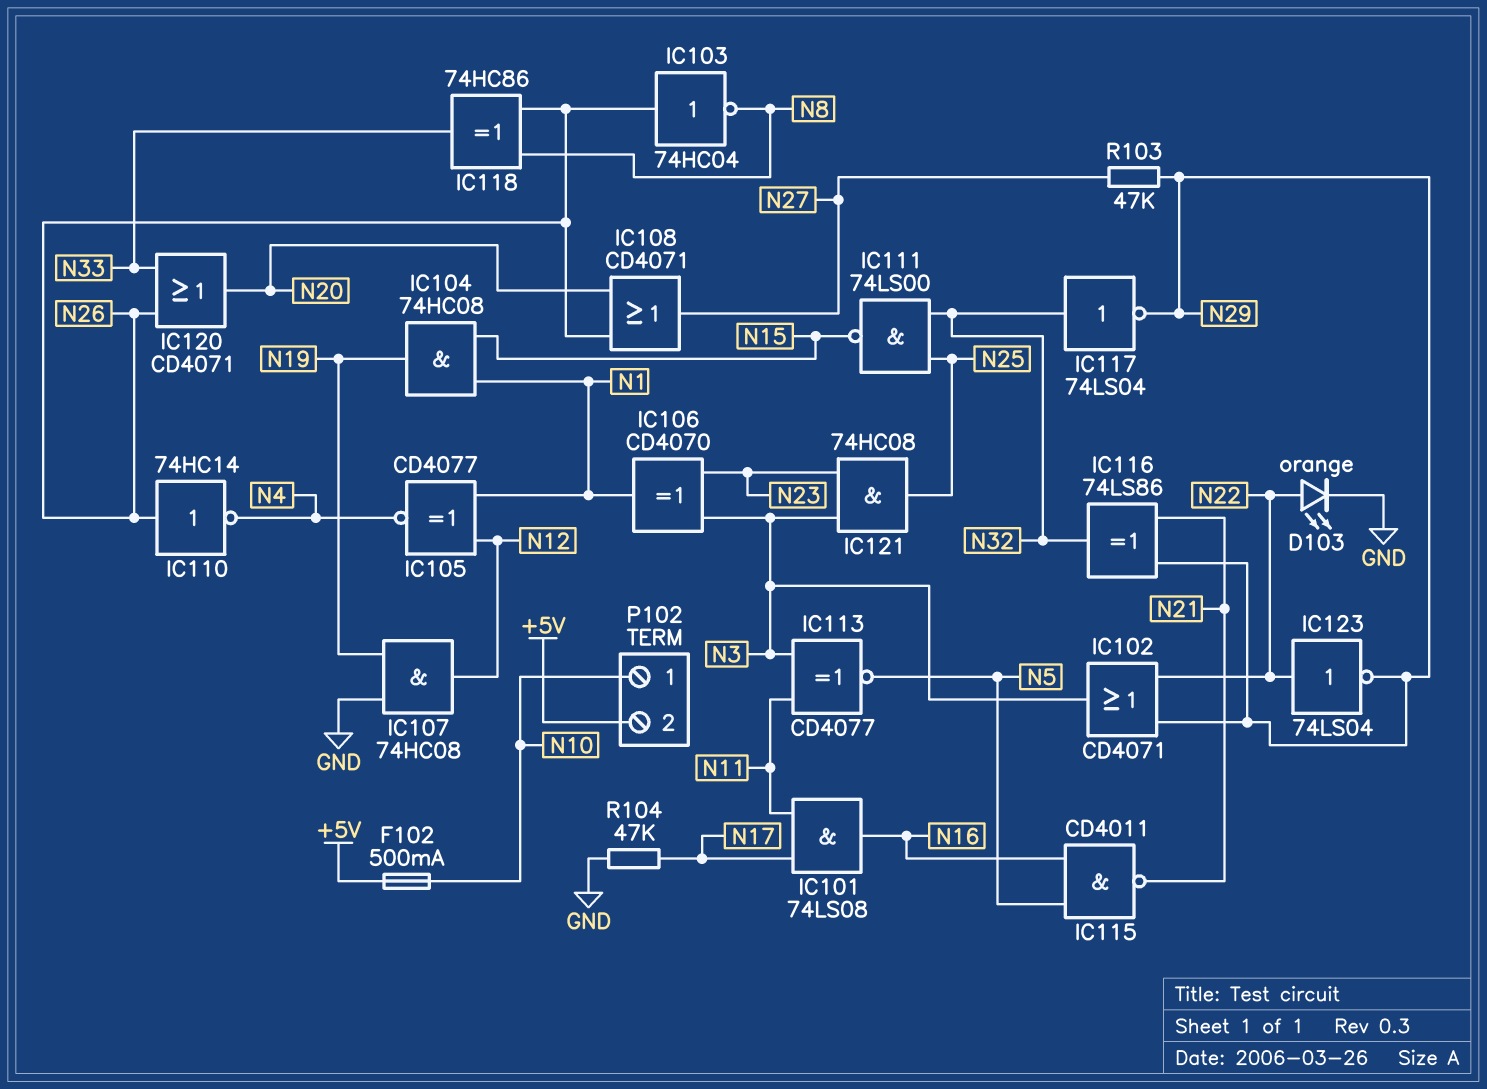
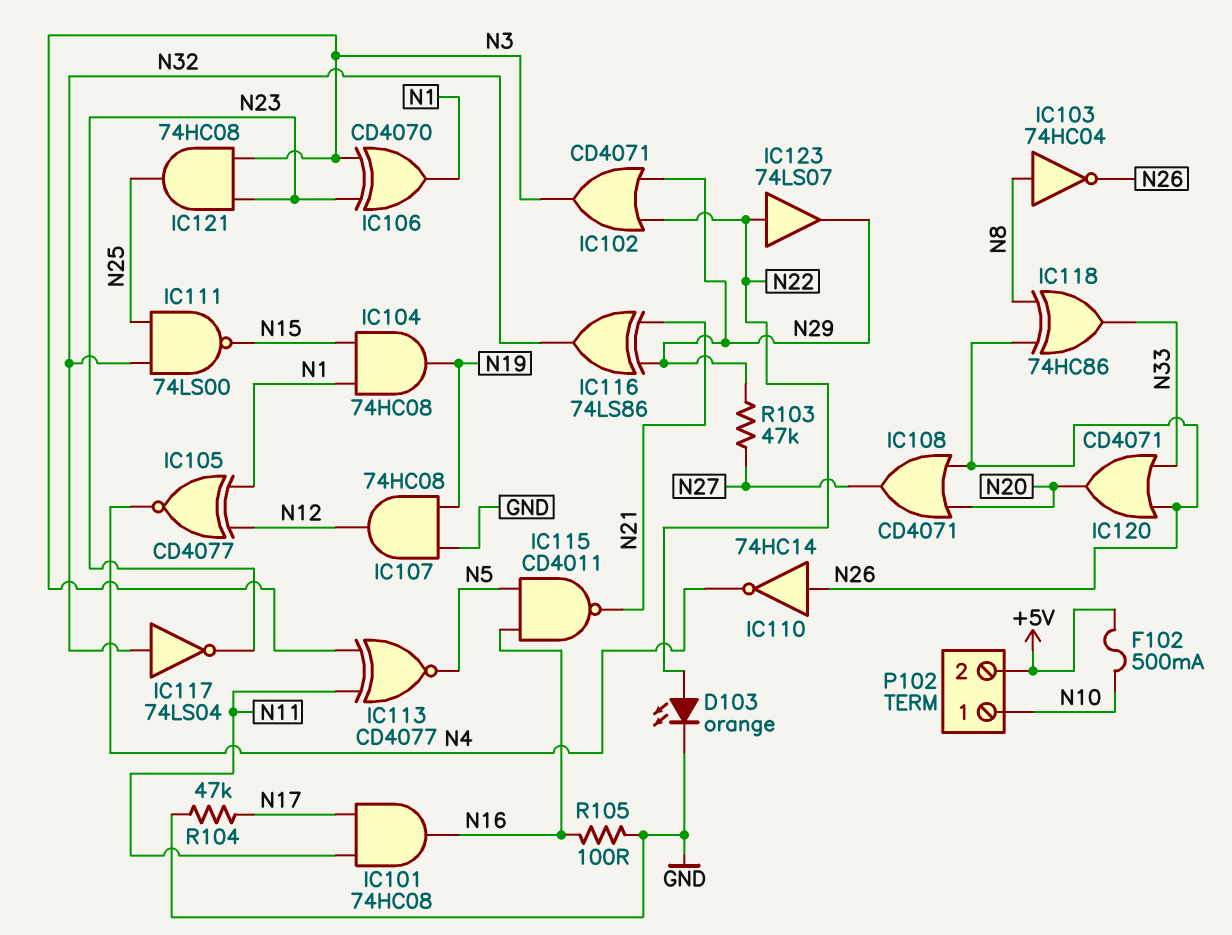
IC101: AND 74LS08 (in N11, in N17, out N16) -> AND 74HC08 (in N11, in N17, out N16)
IC103: NOT 74HC04 (in N26, out N8) -> NOT 74HC04 (in N8, out N26)
IC117: NOT 74LS04 (in N32, out N29) -> NOT 74LS04 (in N32, out N23)
IC123: NOT 74LS04 (in N22, out N29) -> buffer 74LS07 (in N22, out N29)
R105: none -> 100 (GND, N16)

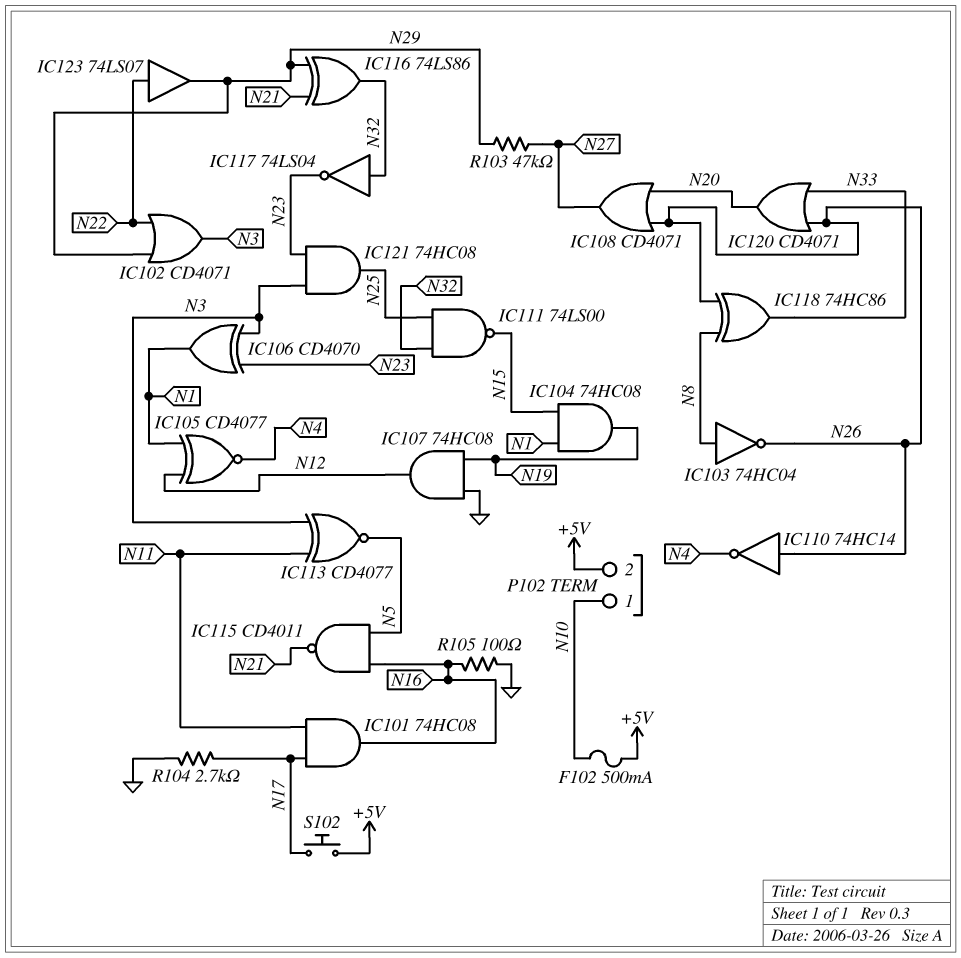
D103: LED orange (A N22, K GND) -> none
R104: 47k (GND, N17) -> 2.7k (GND, N17)
S102: none -> button (+5V, N17)

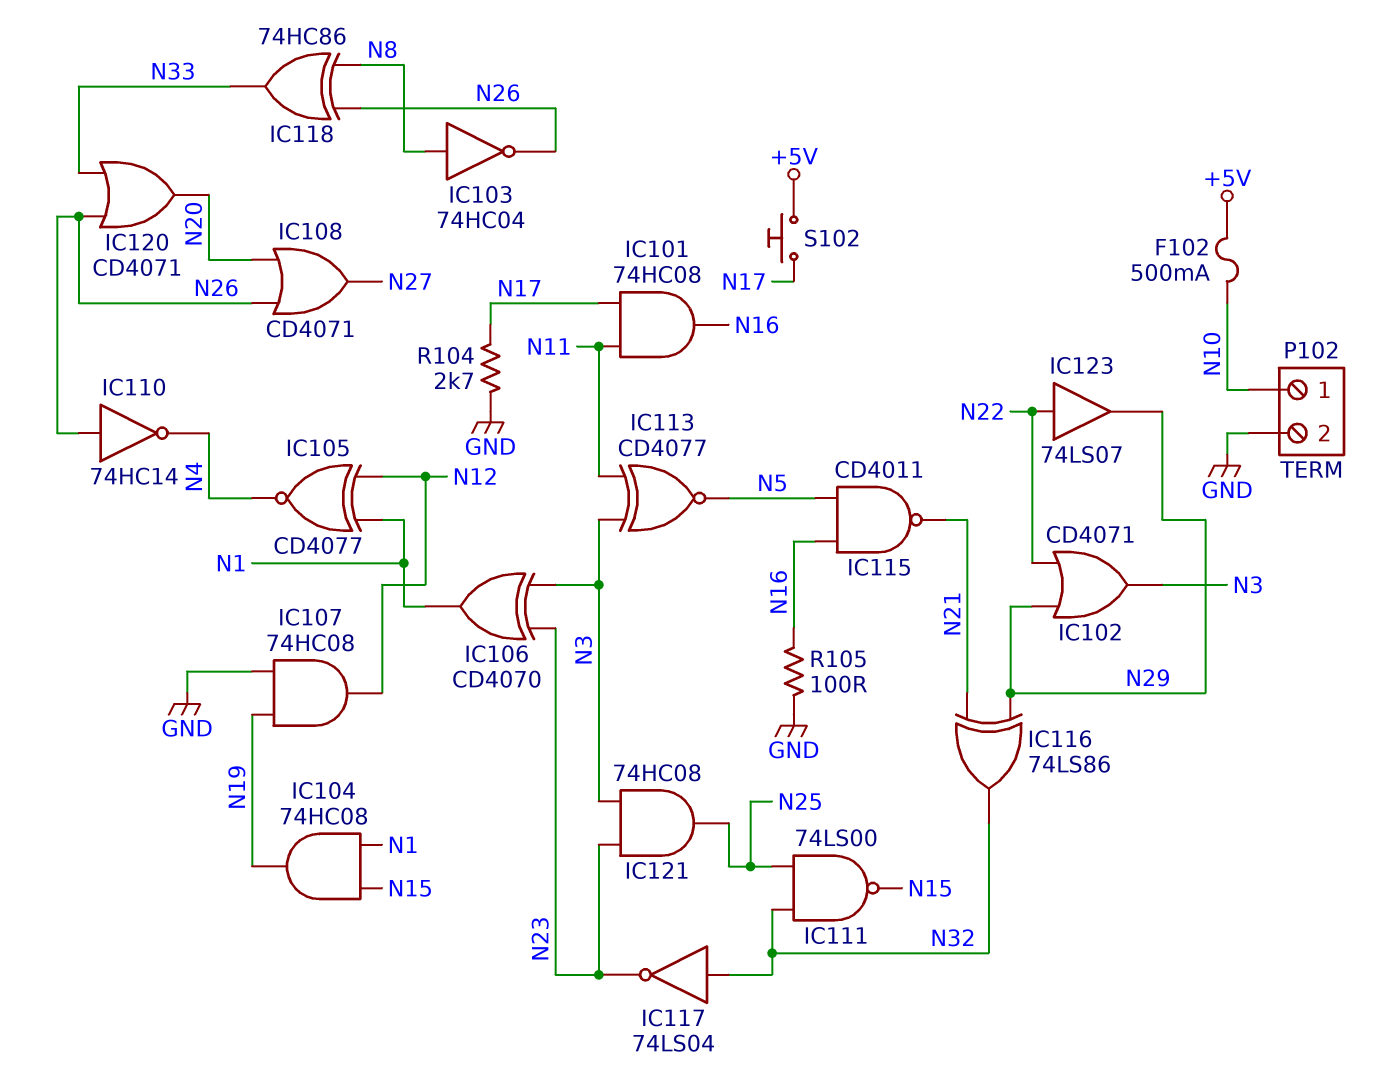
P102 pin 2: +5V -> GND
R103: 47k (N27, N29) -> none

